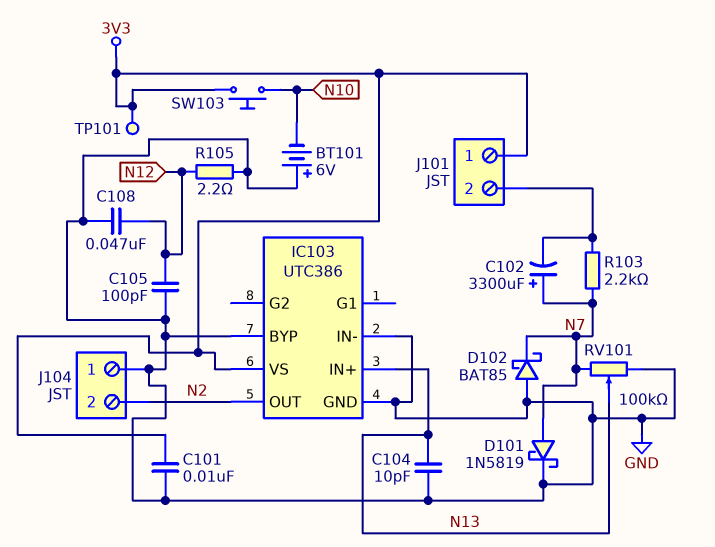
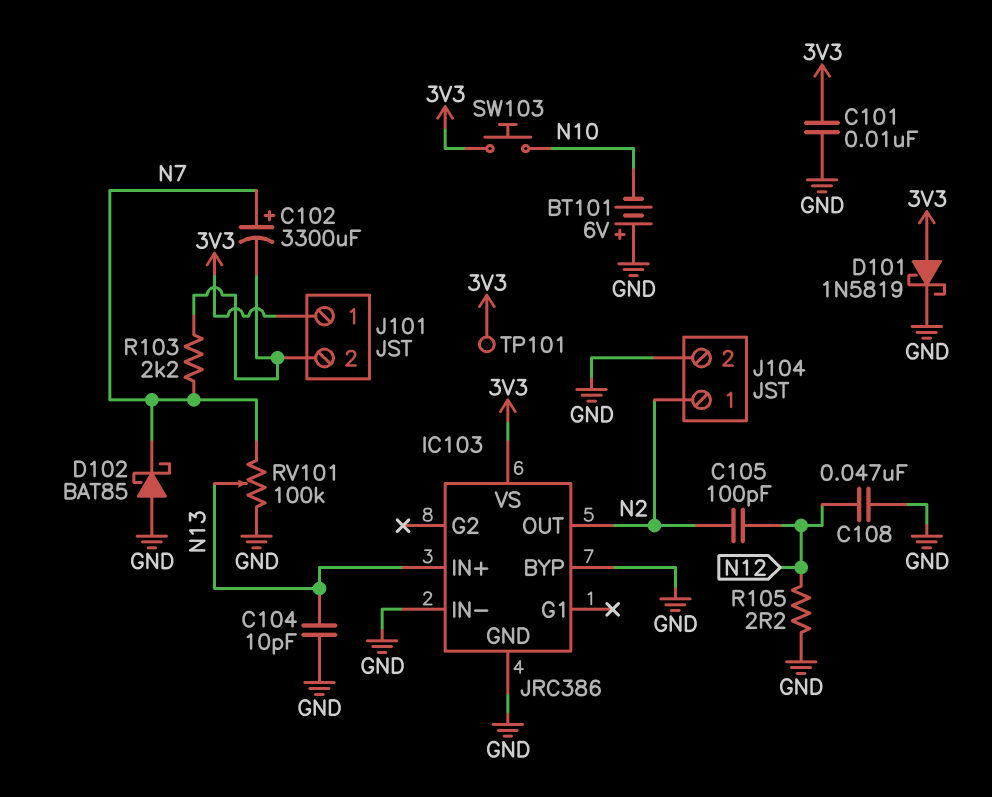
C105: 100pF (GND, N12) -> 100pF (N2, N12)
D101: schottky 1N5819 (A N7, K GND) -> schottky 1N5819 (A 3V3, K GND)
IC103: UTC386 -> JRC386
J104 pin 1: GND -> N2
J104 pin 2: N2 -> GND

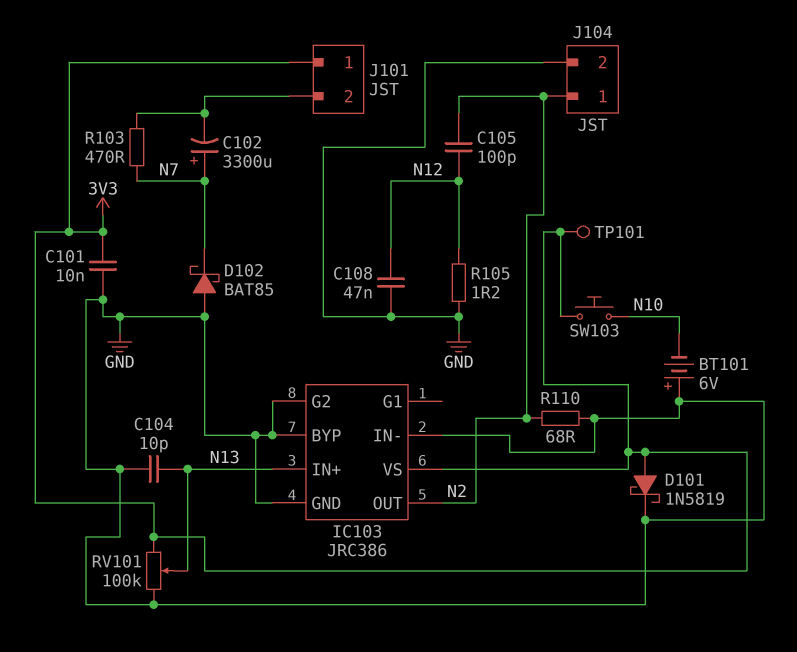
IC103 pin G2: none -> GND
R103: 2.2k (J101/2, N7) -> 470 (J101/2, N7)
R105: 2.2 (GND, N12) -> 1.2 (GND, N12)
R110: none -> 68 (GND, N2)
RV101: 100k (GND, N7, wiper N13) -> 100k (3V3, GND, wiper N13)

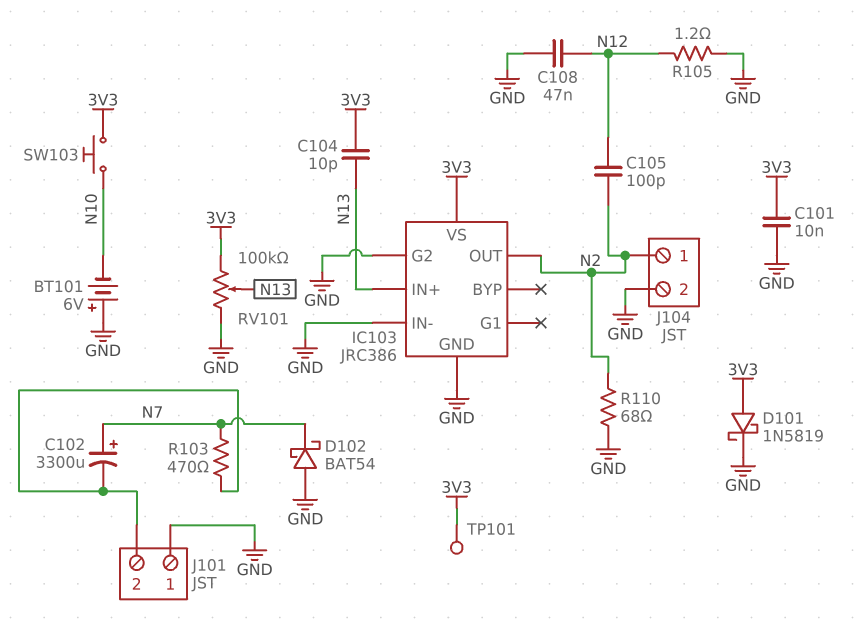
C104: 10pF (GND, N13) -> 10pF (3V3, N13)
D102: schottky BAT85 (A GND, K N7) -> schottky BAT54 (A GND, K N7)
IC103 pin BYP: GND -> none
J101 pin 1: 3V3 -> GND

